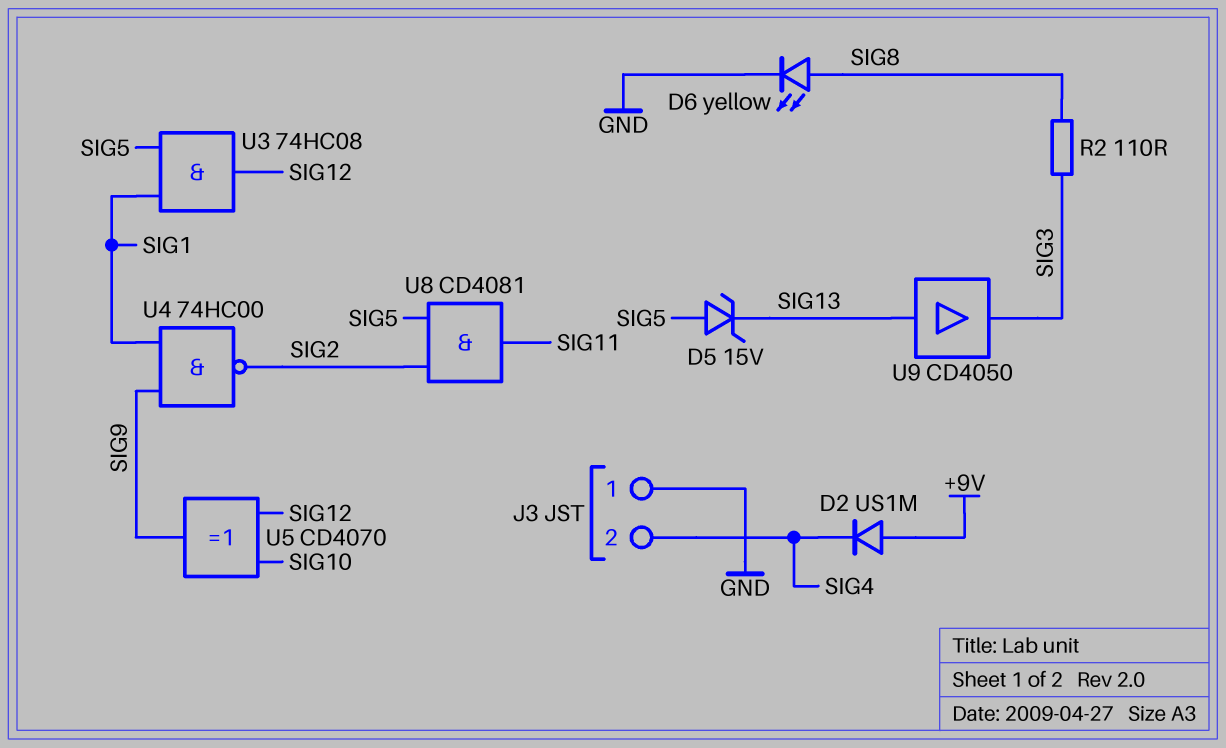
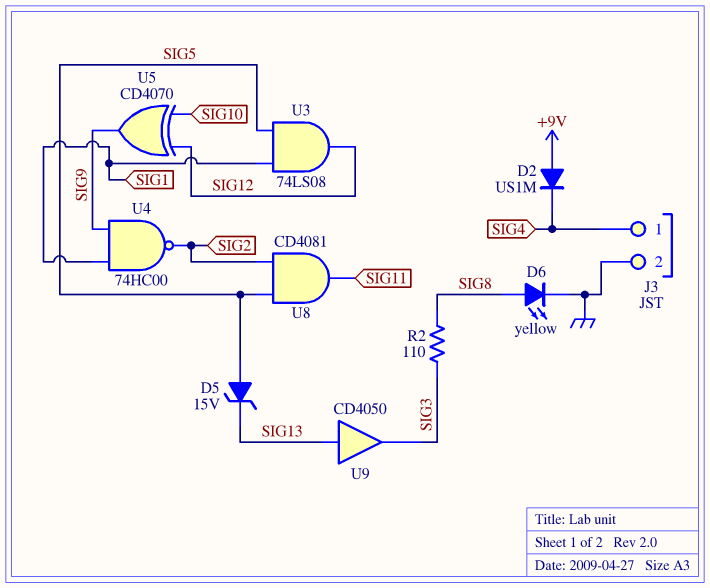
J3 pin 1: GND -> SIG4
J3 pin 2: SIG4 -> GND
U3: AND 74HC08 (in SIG1, in SIG5, out SIG12) -> AND 74LS08 (in SIG1, in SIG5, out SIG12)

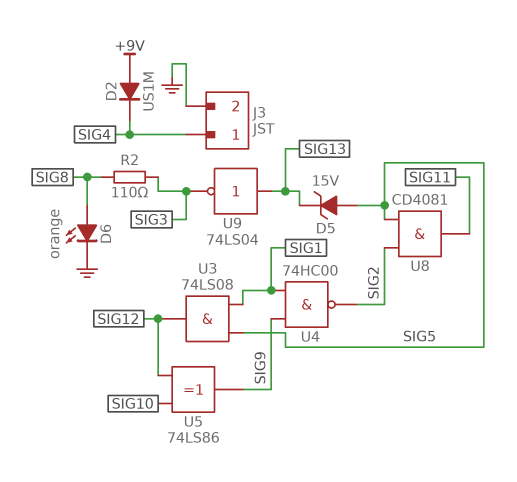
D6: LED yellow (A SIG8, K GND) -> LED orange (A SIG8, K GND)
U5: XOR CD4070 (in SIG10, in SIG12, out SIG9) -> XOR 74LS86 (in SIG10, in SIG12, out SIG9)
U9: buffer CD4050 (in SIG13, out SIG3) -> NOT 74LS04 (in SIG13, out SIG3)

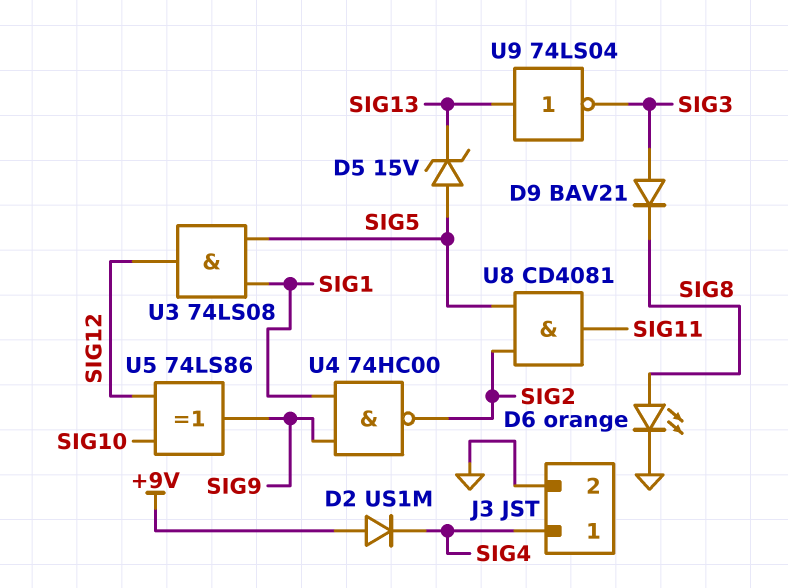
D9: none -> diode BAV21 (A SIG3, K SIG8)
R2: 110 (SIG3, SIG8) -> none

